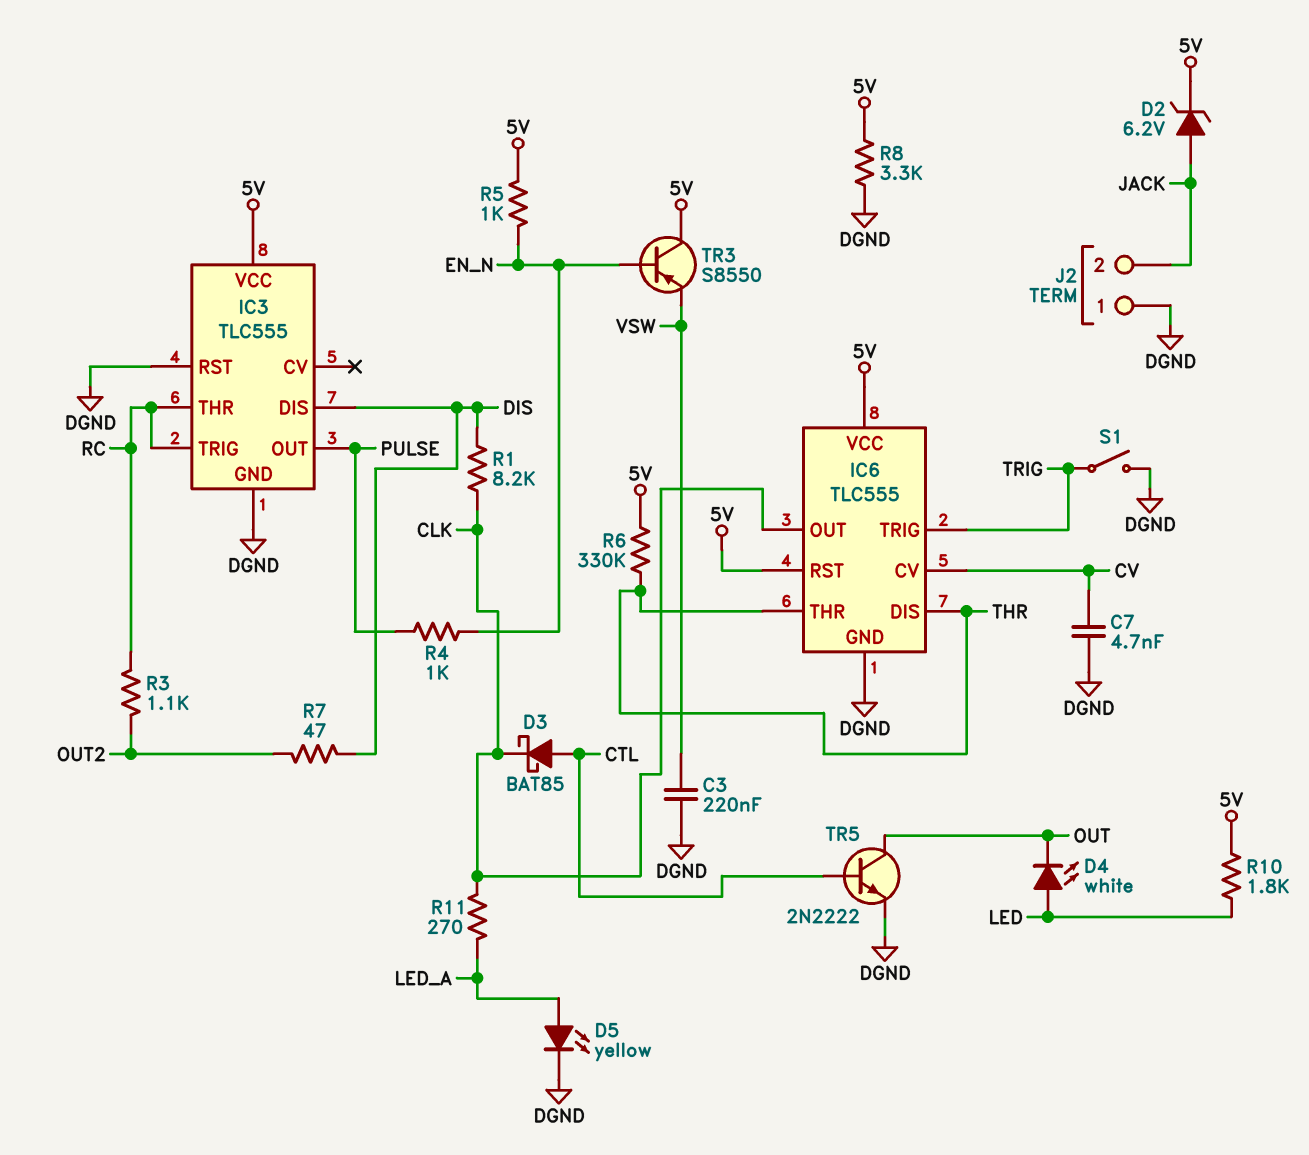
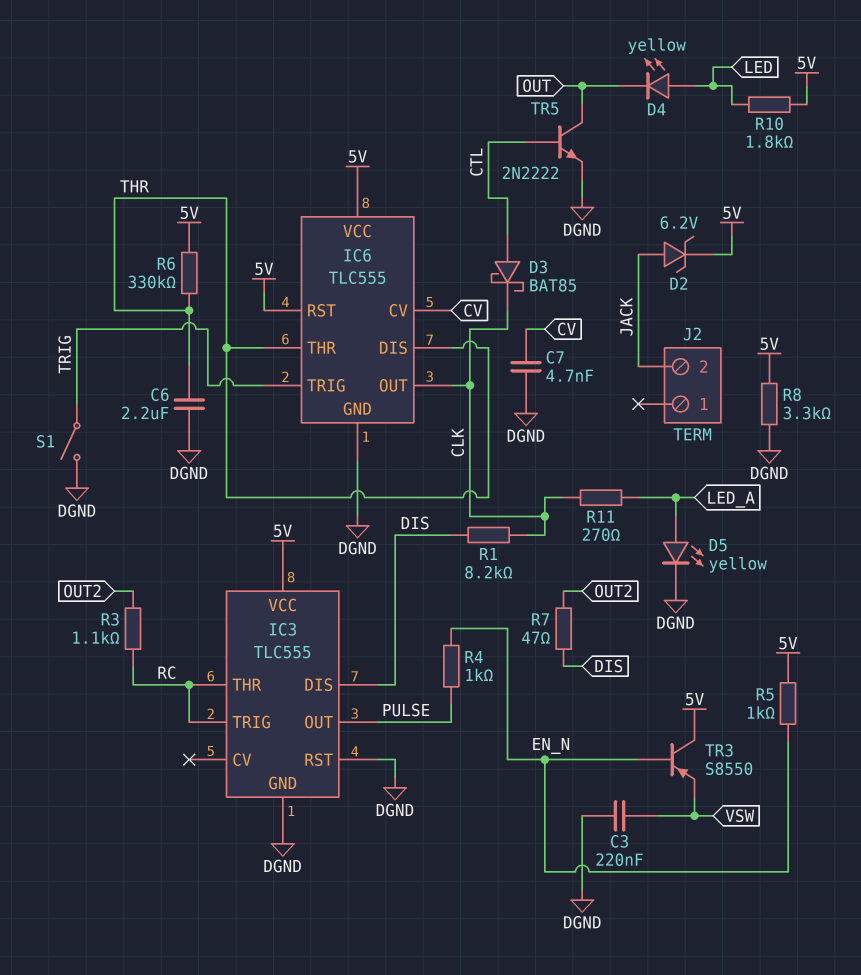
C6: none -> 2.2uF (DGND, THR)
D4: LED white (A LED, K OUT) -> LED yellow (A LED, K OUT)
J2 pin 1: DGND -> none

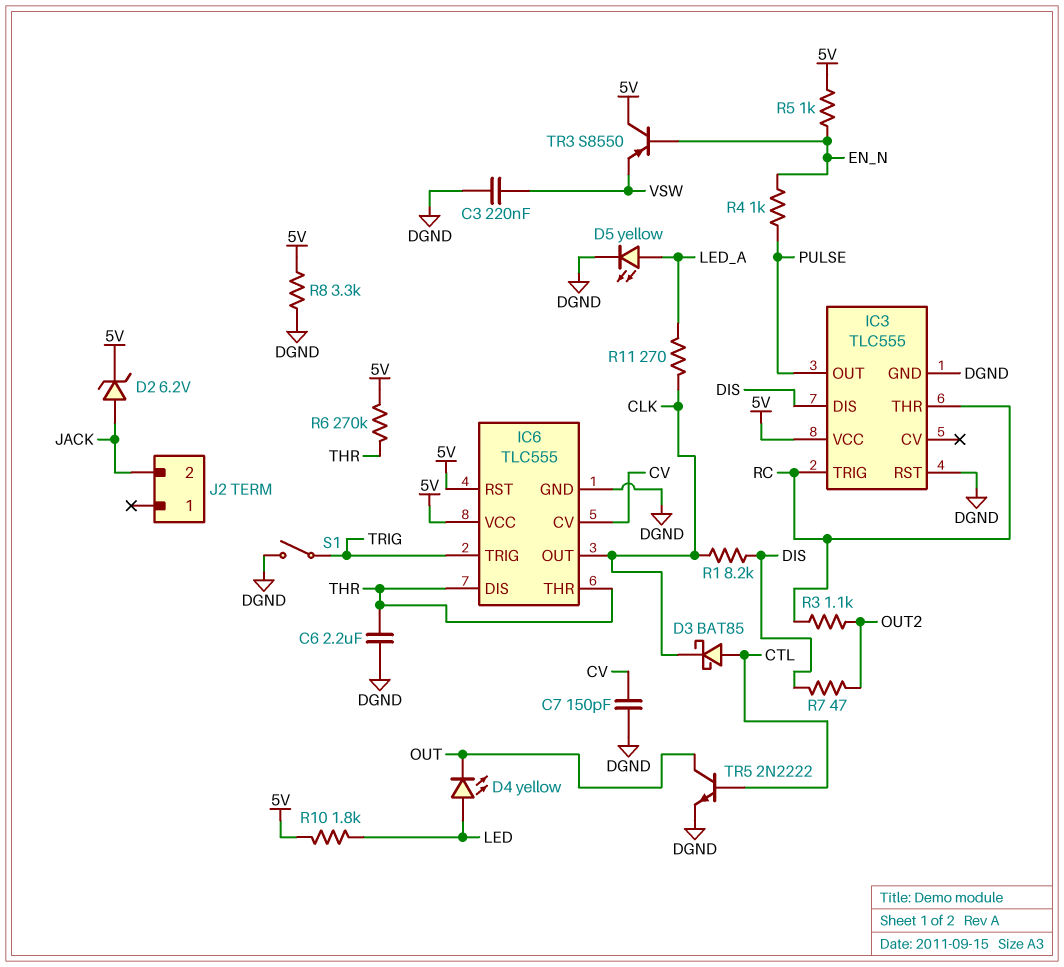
C7: 4.7nF (CV, DGND) -> 150pF (CV, DGND)
R6: 330k (5V, THR) -> 270k (5V, THR)

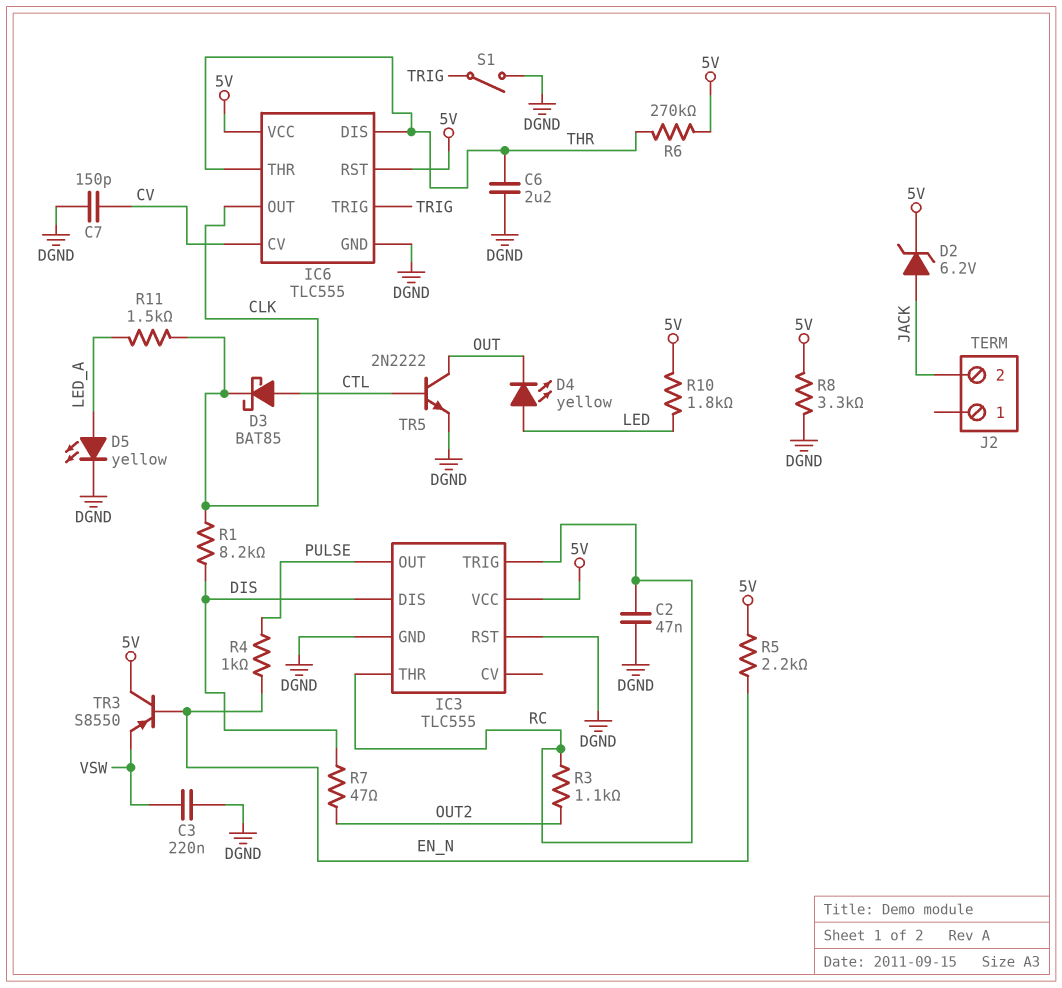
C2: none -> 47nF (DGND, RC)
R5: 1k (5V, EN_N) -> 2.2k (5V, EN_N)
R11: 270 (CLK, LED_A) -> 1.5k (CLK, LED_A)

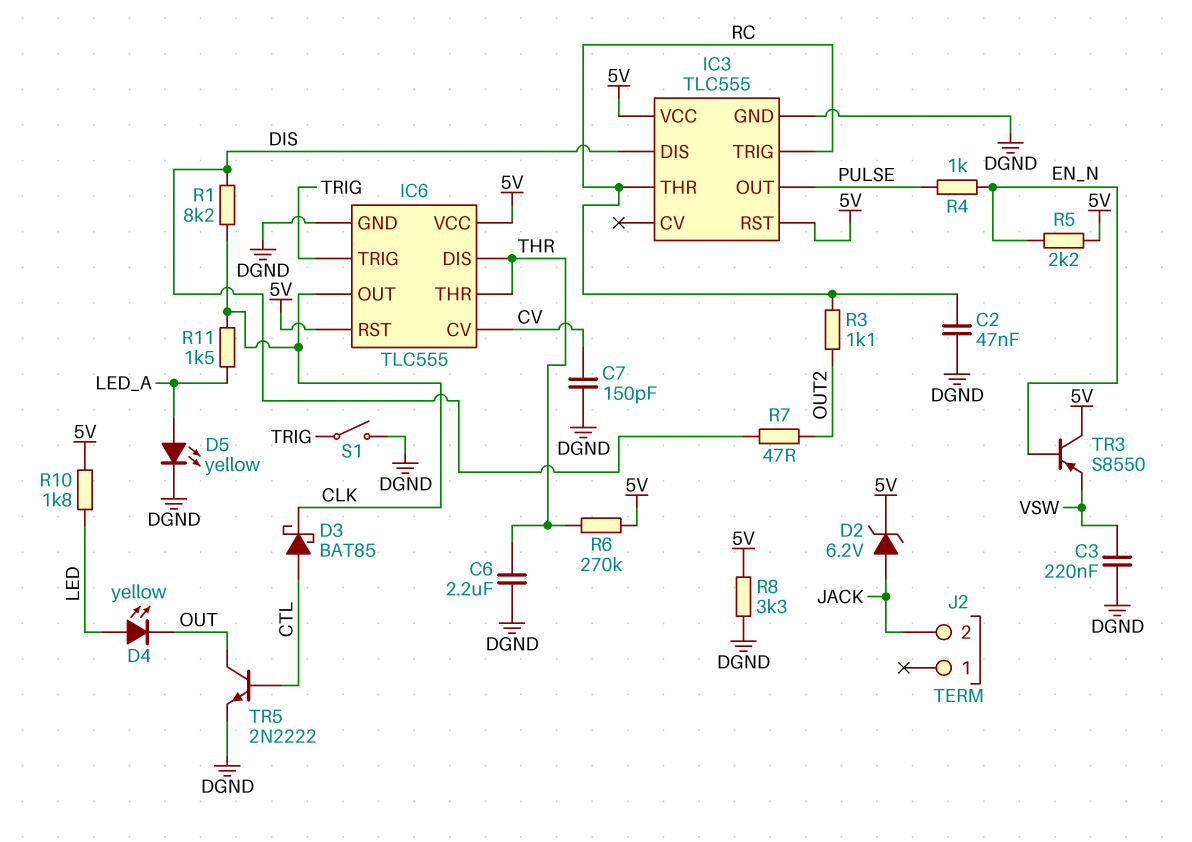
IC3 pin RST: DGND -> 5V

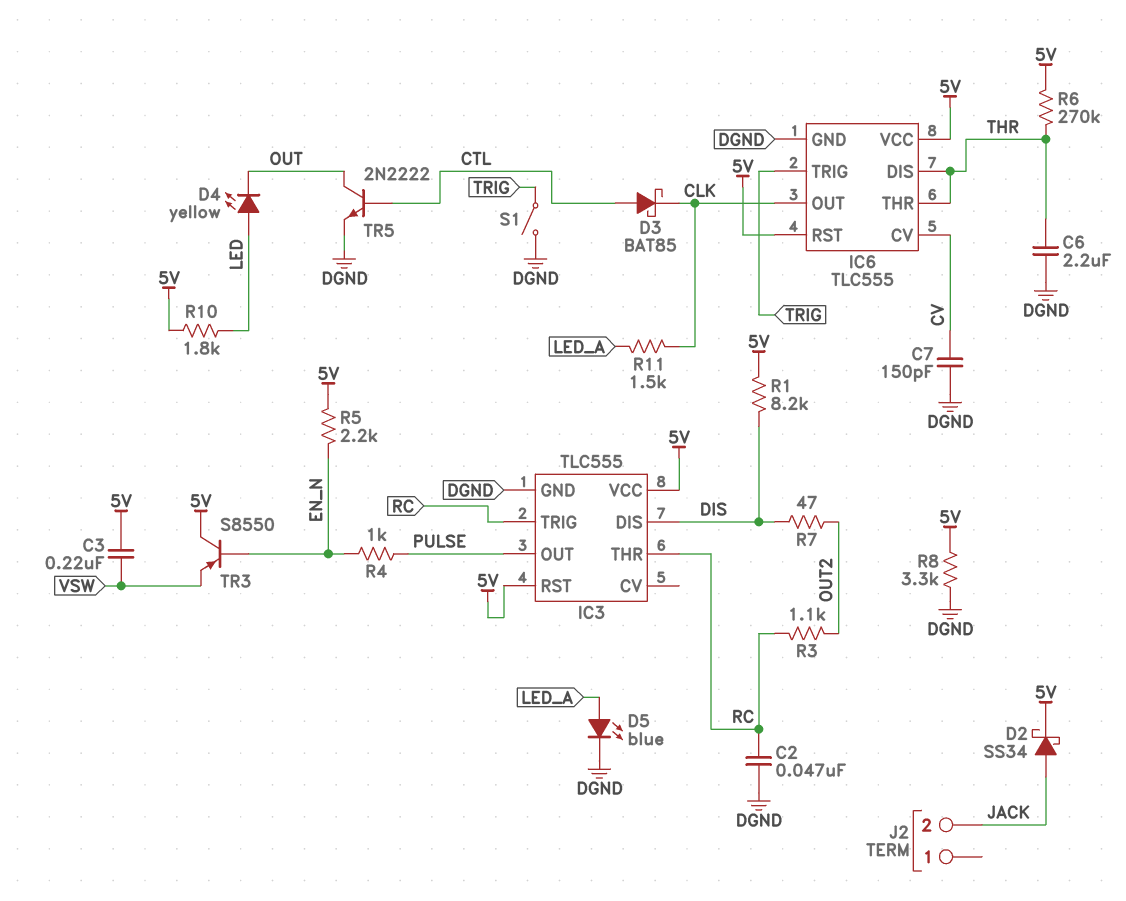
C3: 220nF (DGND, VSW) -> 220nF (5V, VSW)
D2: zener 6.2V (A JACK, K 5V) -> schottky SS34 (A JACK, K 5V)
D5: LED yellow (A LED_A, K DGND) -> LED blue (A LED_A, K DGND)
R1: 8.2k (CLK, DIS) -> 8.2k (5V, DIS)

